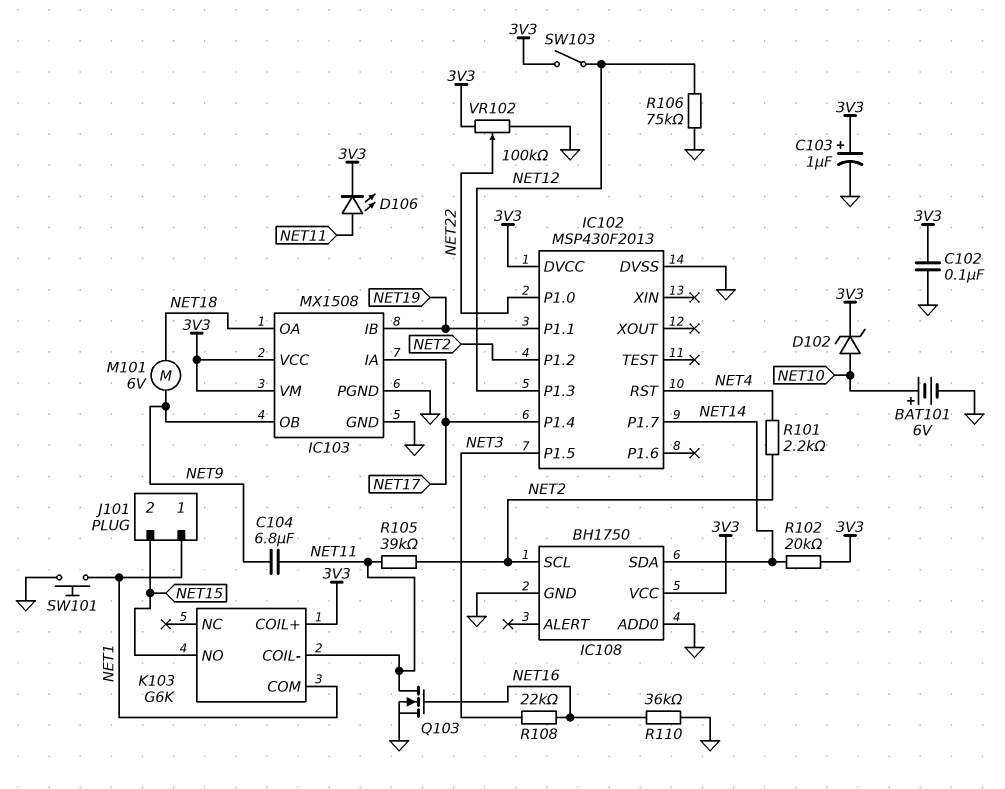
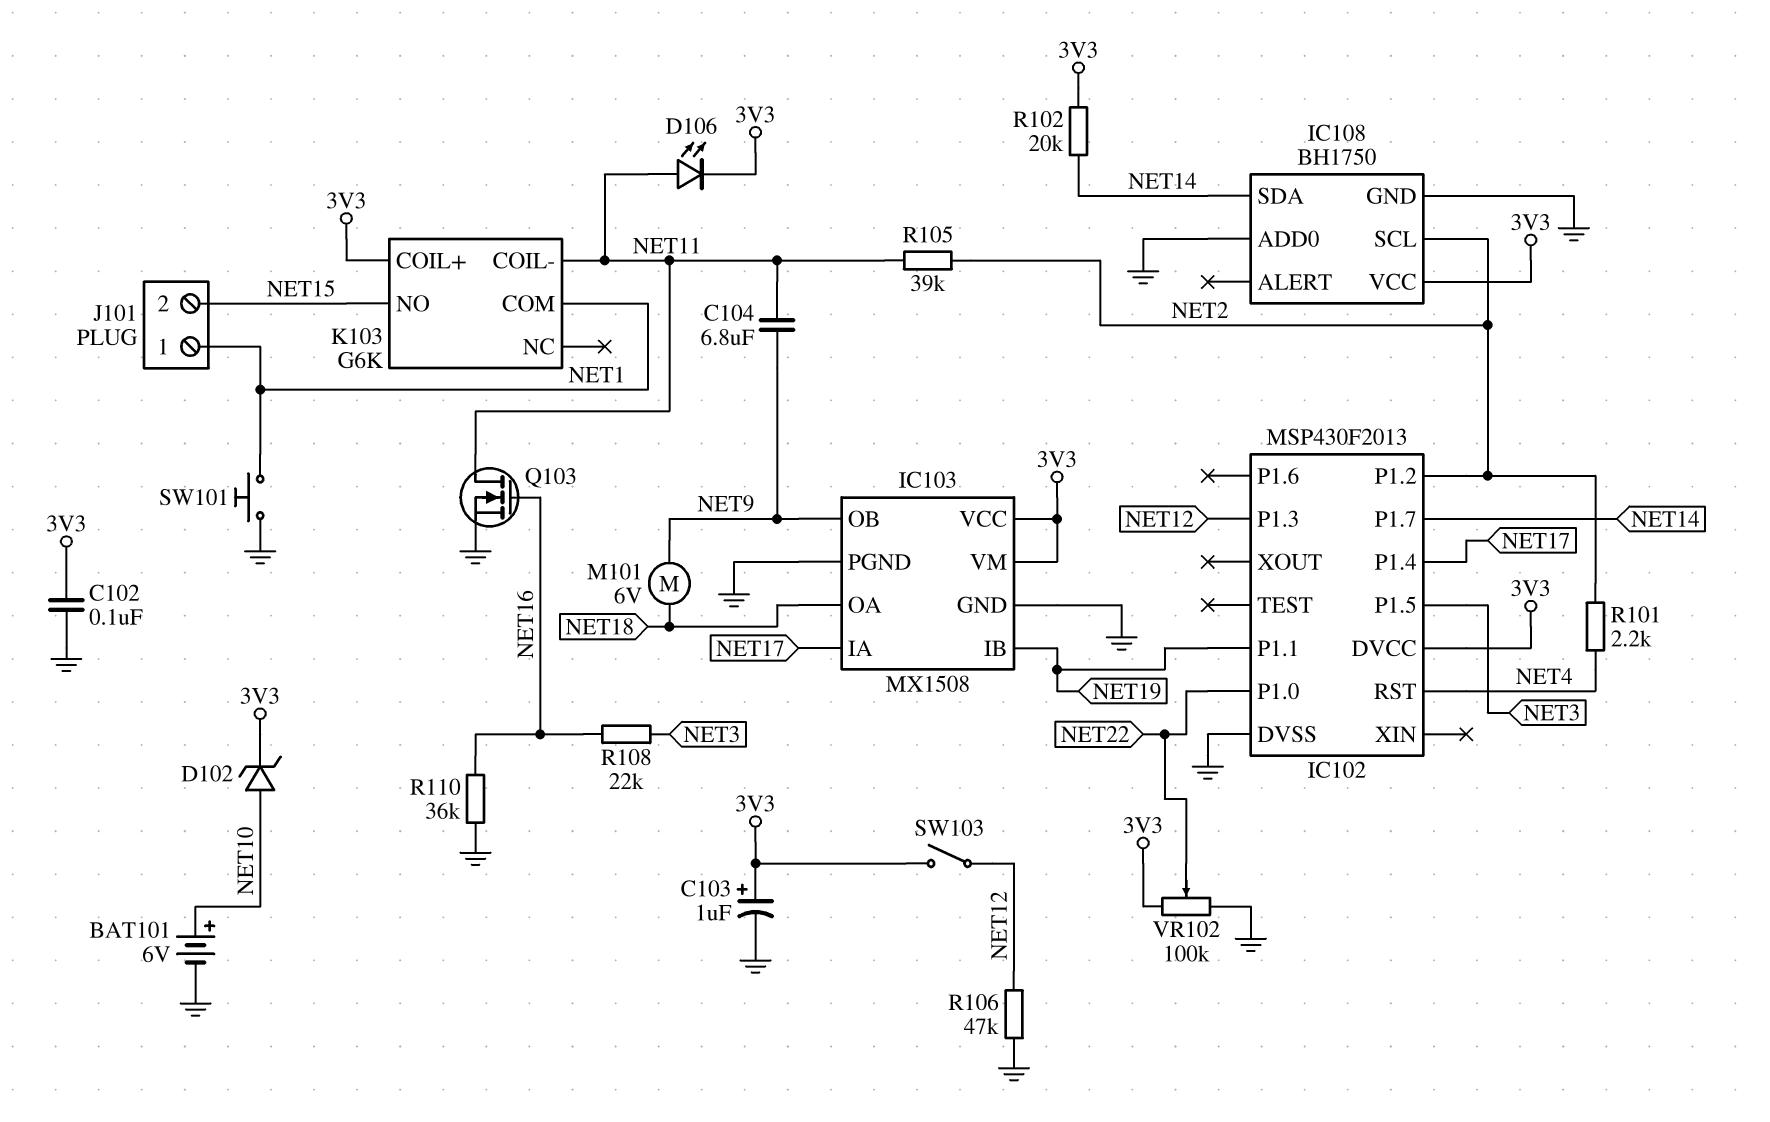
R106: 75k (GND, NET12) -> 47k (GND, NET12)

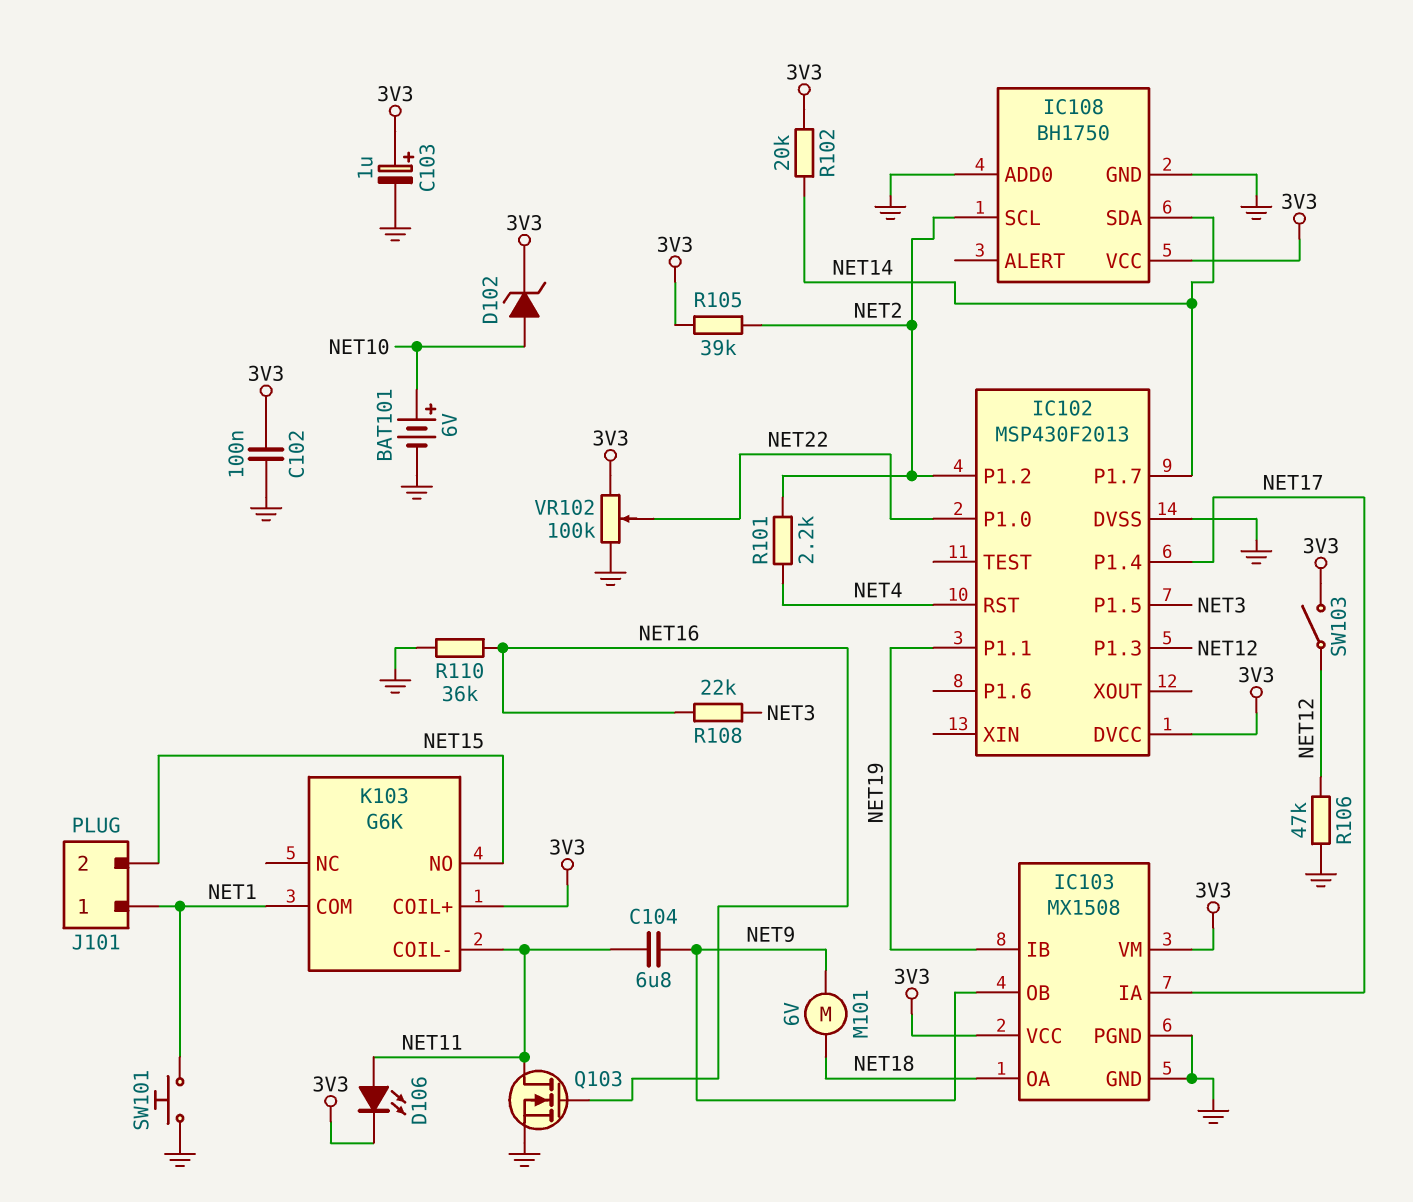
R105: 39k (NET2, NET11) -> 39k (3V3, NET2)

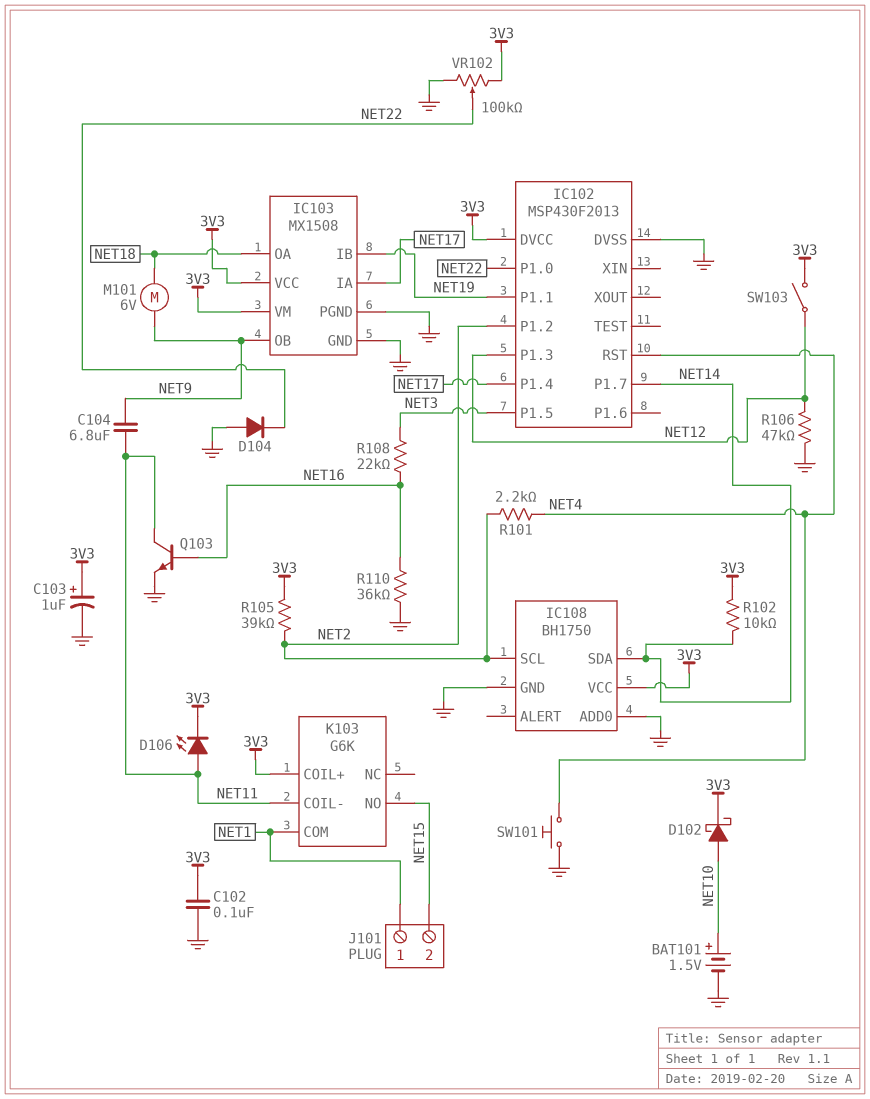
BAT101: 6V (plus NET10, minus GND) -> 1.5V (plus NET10, minus GND)
D102: zener (A NET10, K 3V3) -> schottky (A NET10, K 3V3)
D104: none -> diode (A GND, K NET22)
Q103: NMOS (G NET16, D NET11, S GND) -> NPN (B NET16, C NET11, E GND)
R102: 20k (3V3, NET14) -> 10k (3V3, NET14)
SW101: button (GND, NET1) -> button (GND, NET4)

